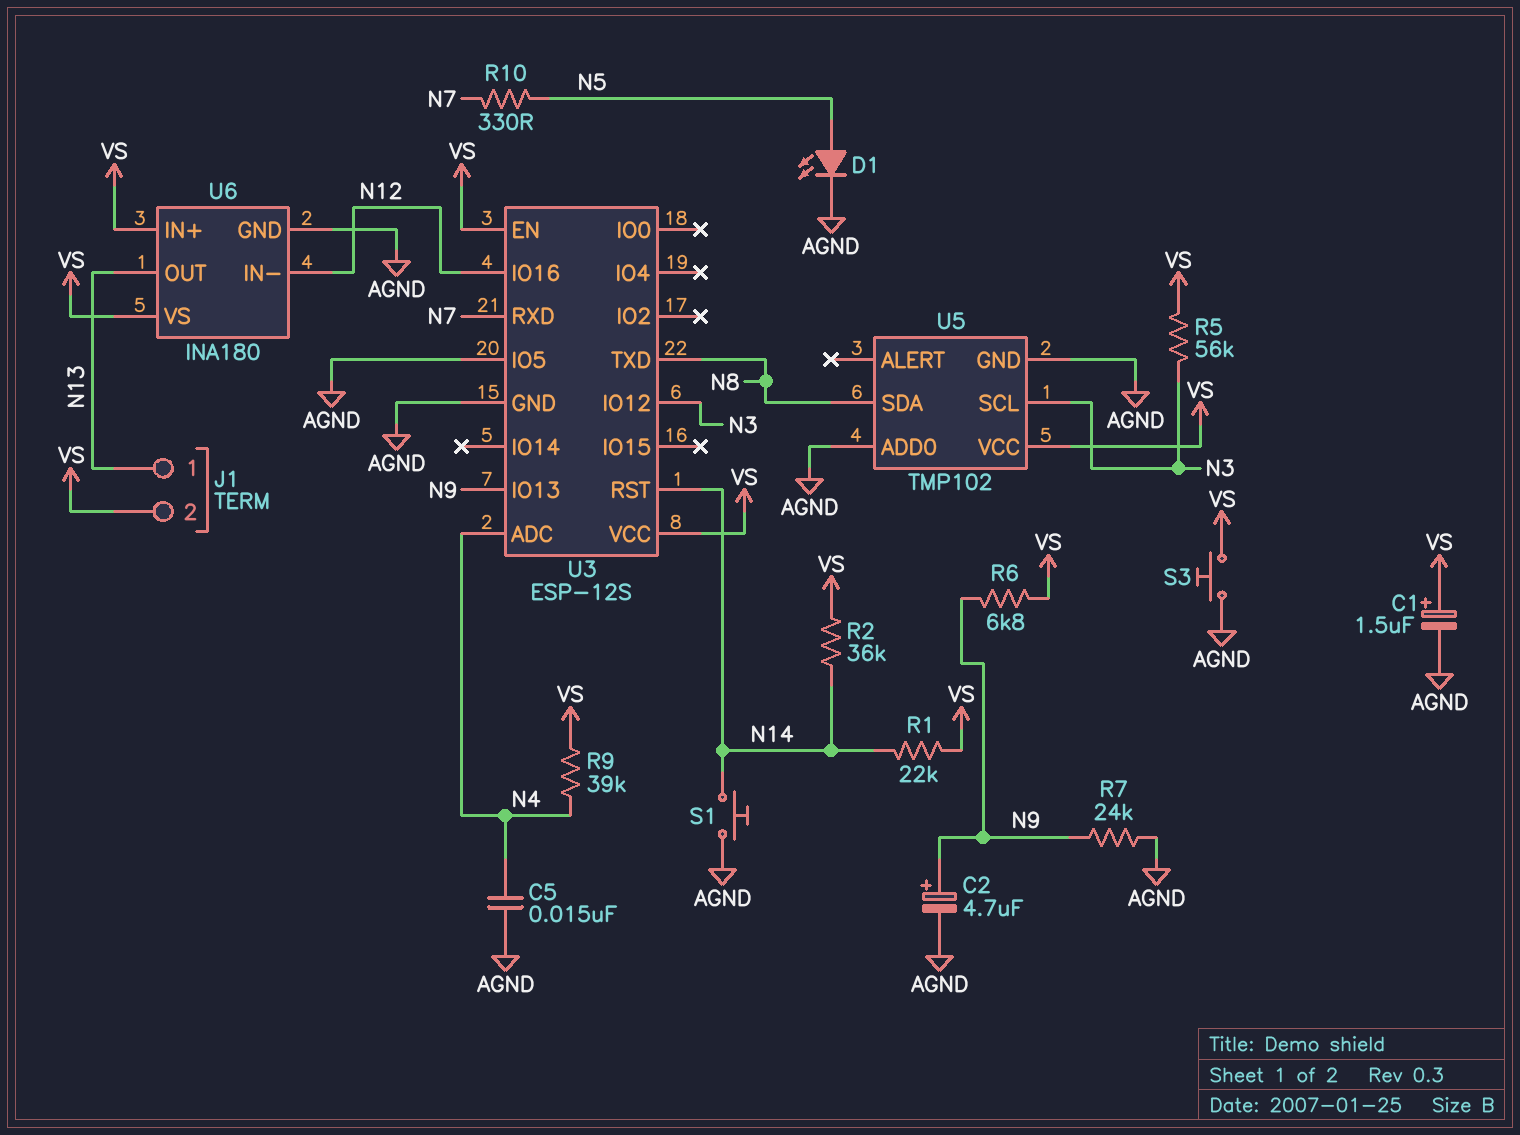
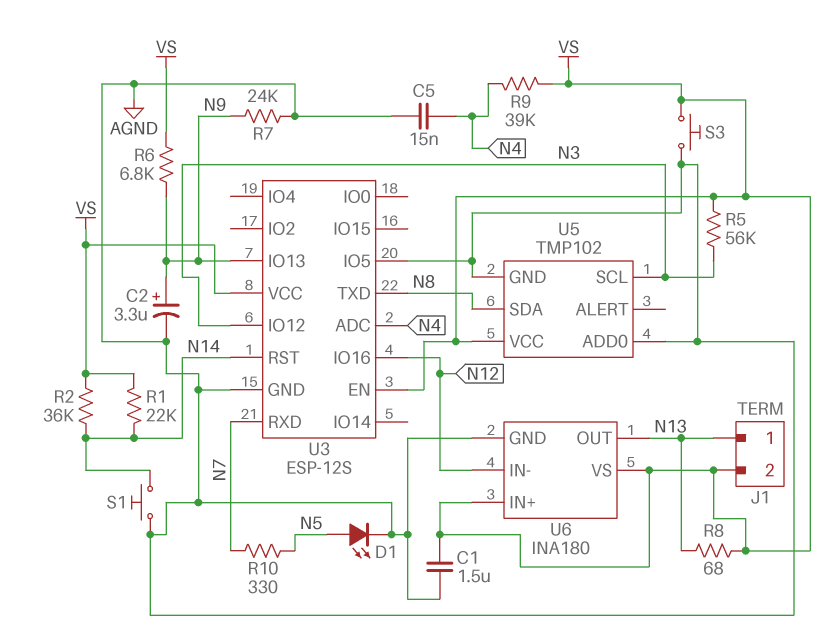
C1: 1.5uF (plus VS, minus AGND) -> 1.5uF (AGND, VS)
C2: 4.7uF (plus N9, minus AGND) -> 3.3uF (plus N9, minus AGND)
R8: none -> 68 (N13, VS)

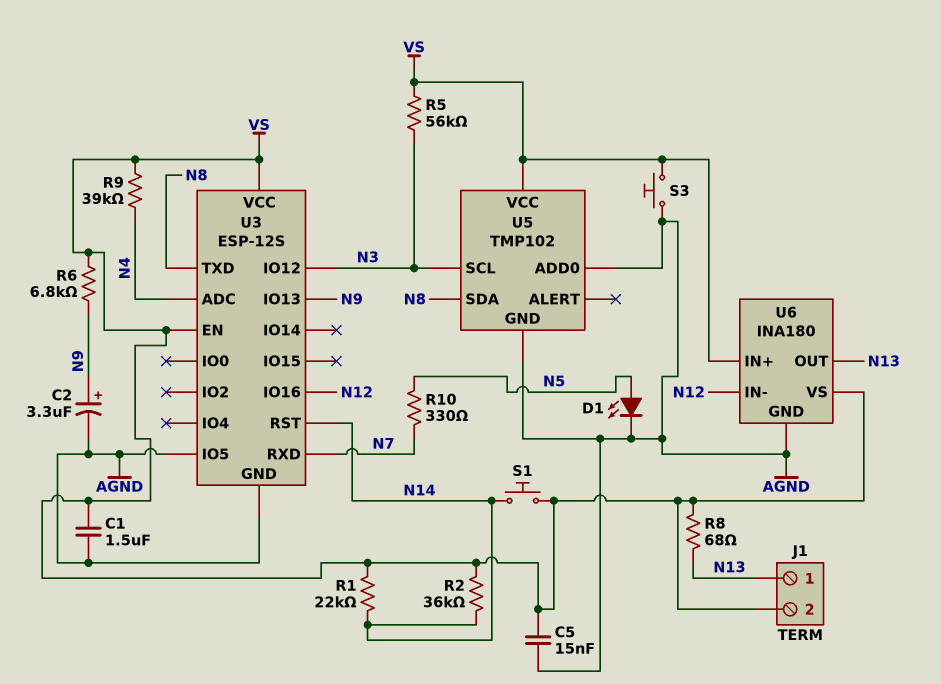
C5: 15nF (AGND, N4) -> 15nF (AGND, VS)
R7: 24k (AGND, N9) -> none
S1: button (AGND, N14) -> button (N14, VS)

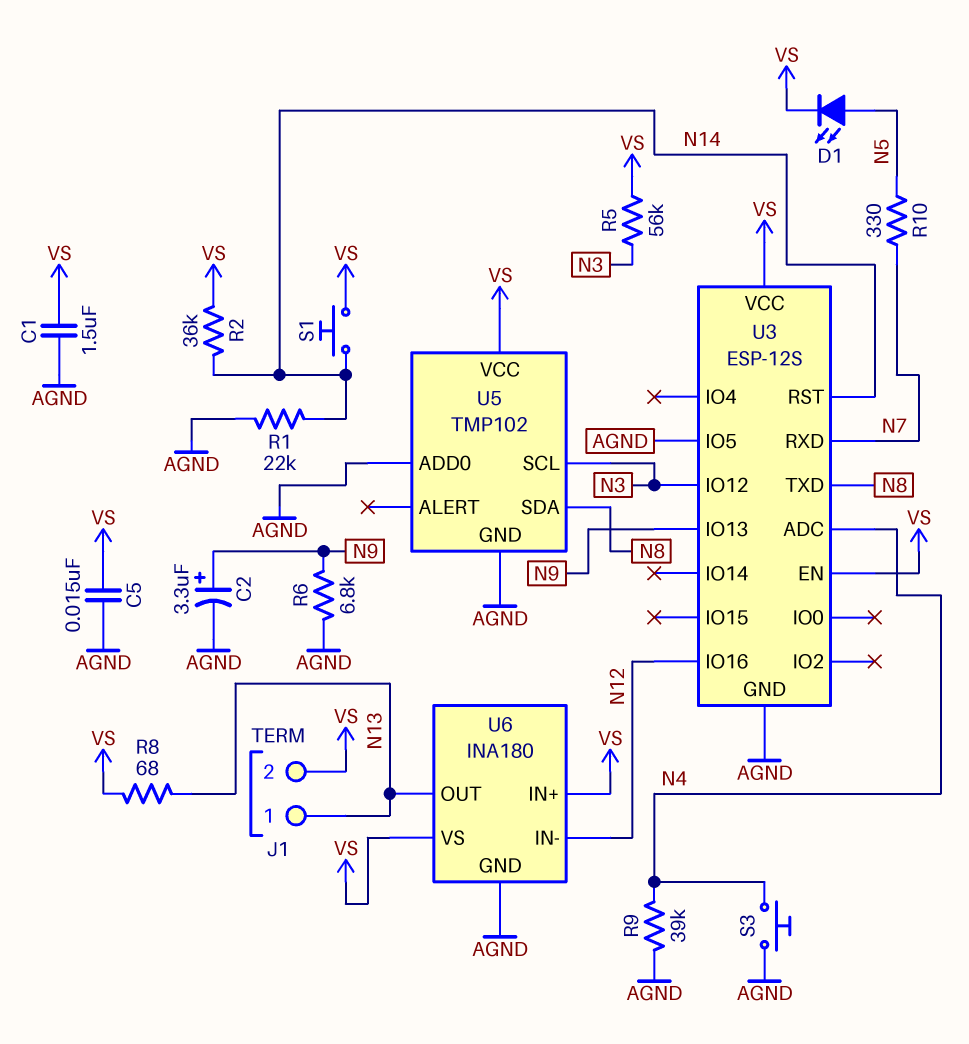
D1: LED (A N5, K AGND) -> LED (A N5, K VS)
R1: 22k (N14, VS) -> 22k (AGND, N14)
R6: 6.8k (N9, VS) -> 6.8k (AGND, N9)
R9: 39k (N4, VS) -> 39k (AGND, N4)
S3: button (AGND, VS) -> button (AGND, N4)

